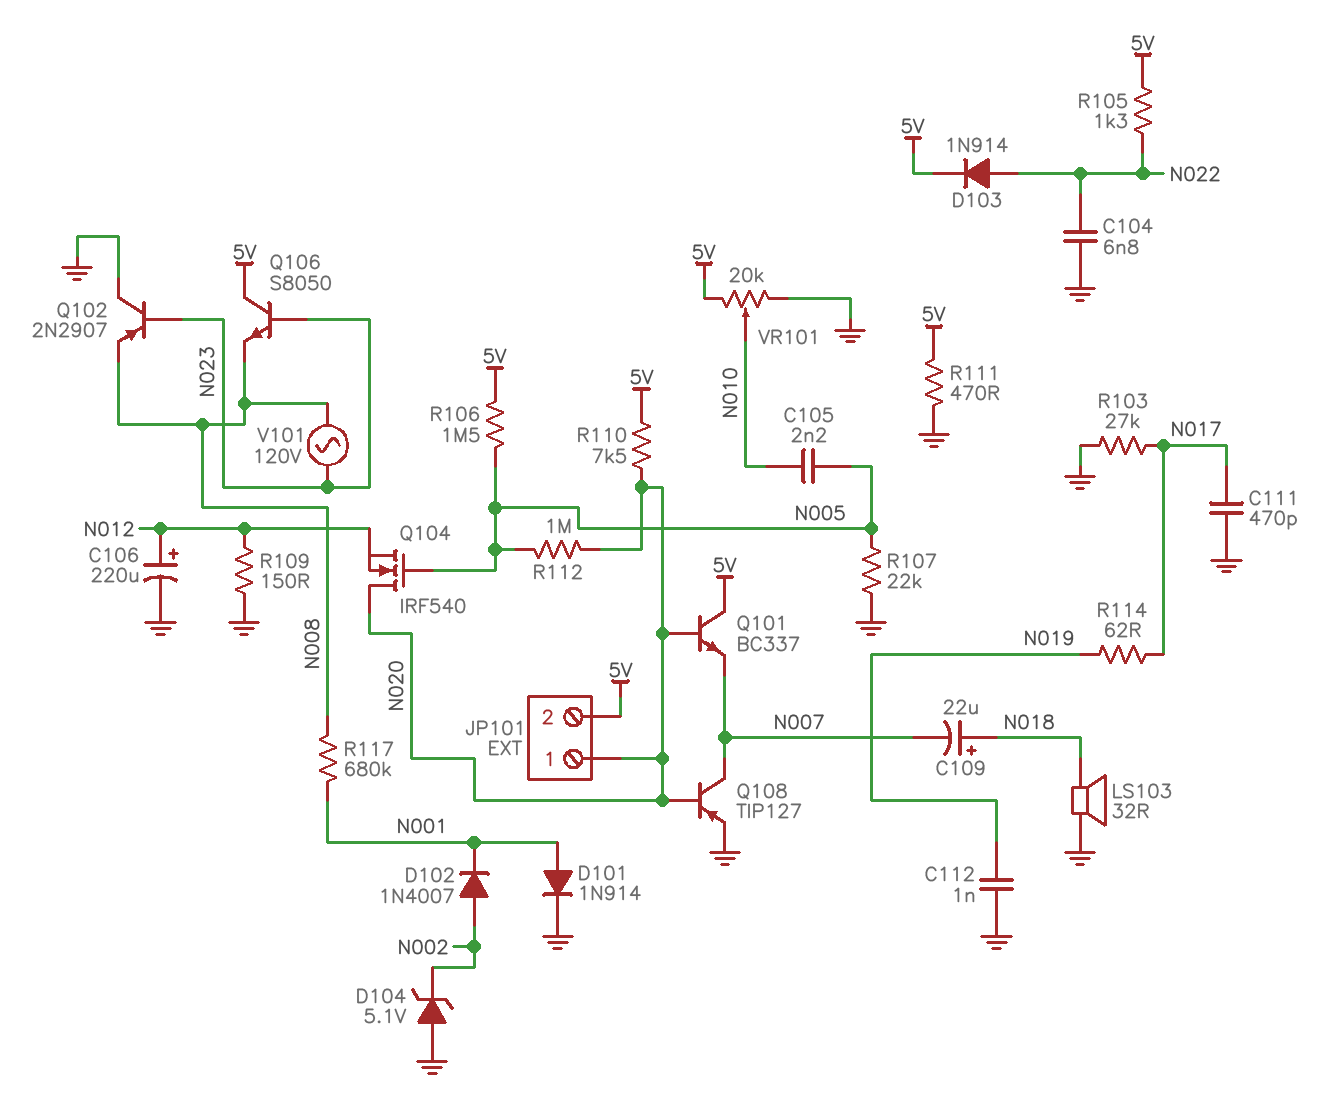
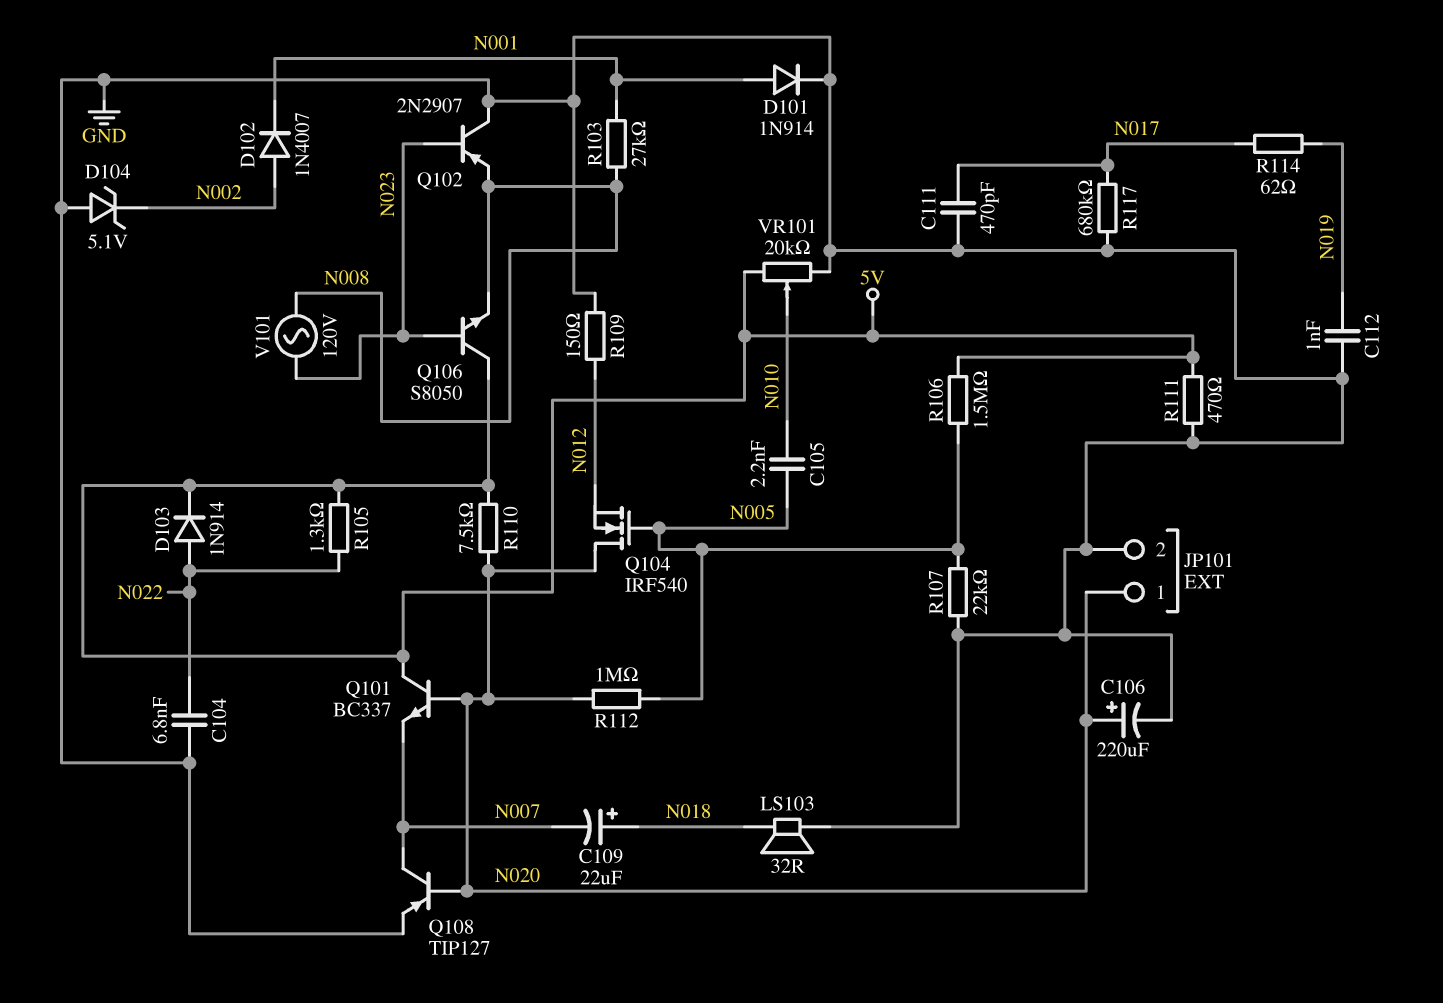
C106: 220uF (plus N012, minus GND) -> 220uF (plus N020, minus GND)
JP101 pin 2: 5V -> GND
R103: 27k (GND, N017) -> 27k (N001, N008)
R117: 680k (N001, N008) -> 680k (GND, N017)

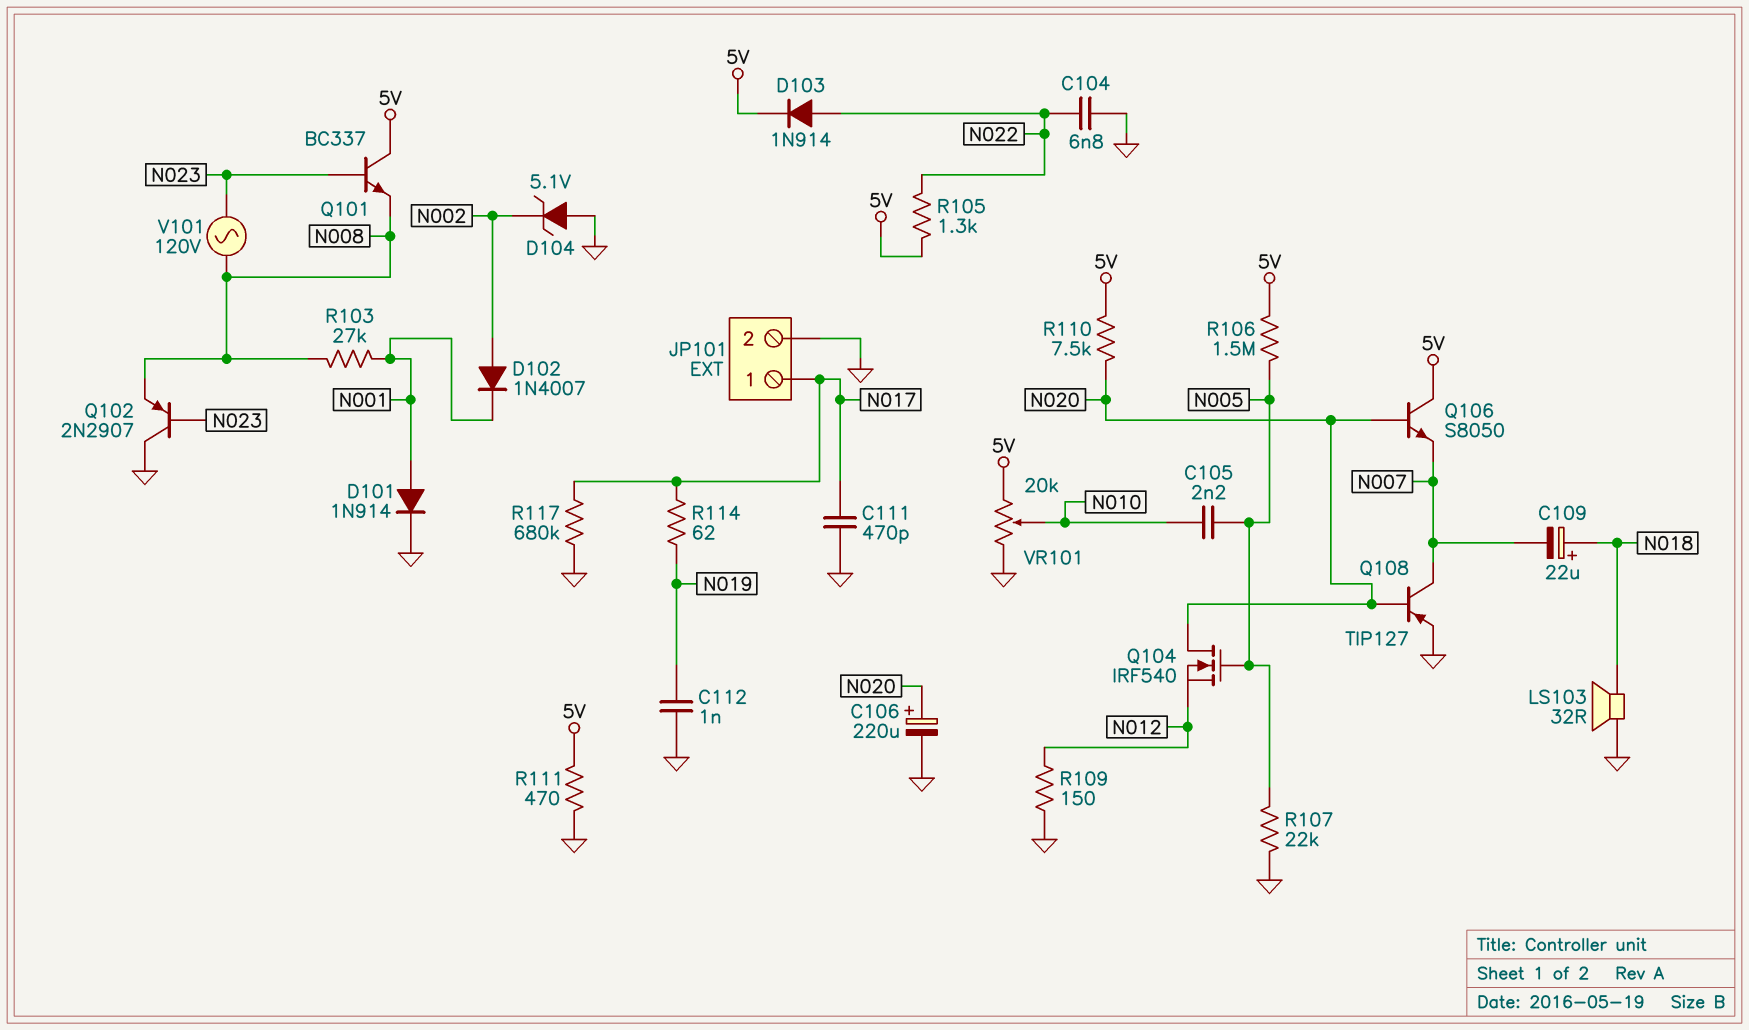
JP101 pin 1: N020 -> N017
Q101: NPN BC337 (B N020, C 5V, E N007) -> NPN BC337 (B N023, C 5V, E N008)
Q106: NPN S8050 (B N023, C 5V, E N008) -> NPN S8050 (B N020, C 5V, E N007)
R112: 1M (N005, N020) -> none

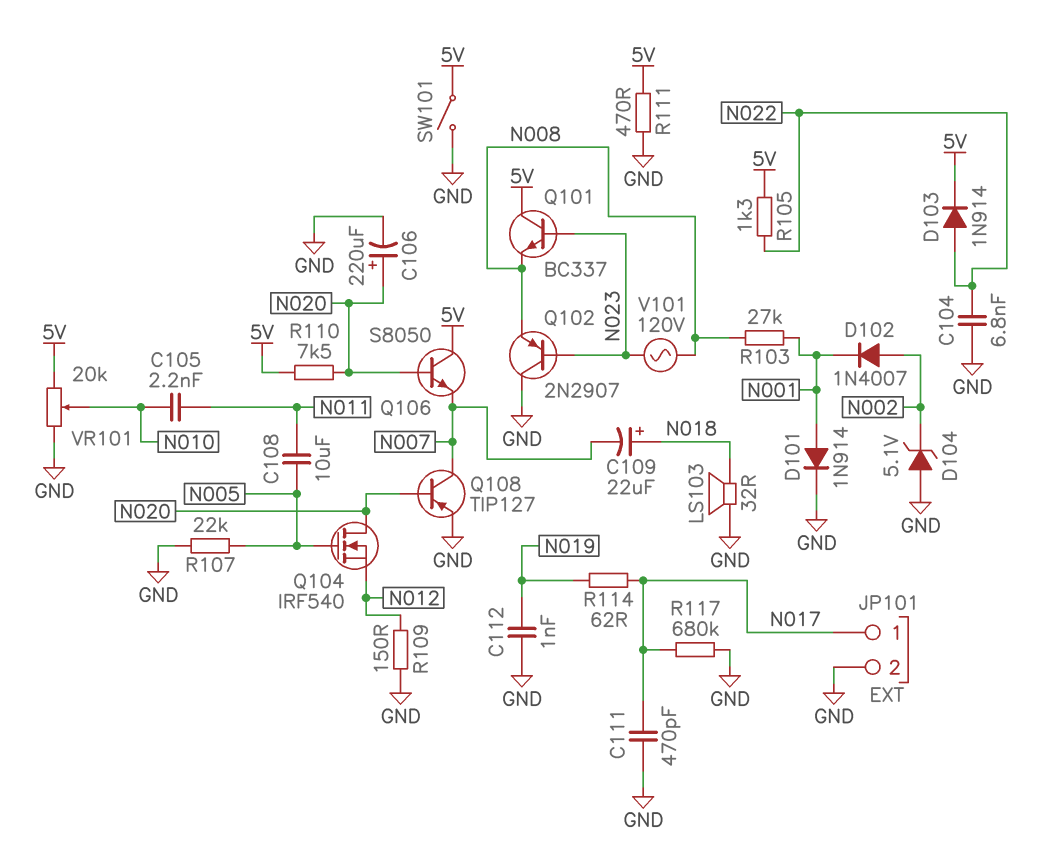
C105: 2.2nF (N005, N010) -> 2.2nF (N010, N011)
C108: none -> 10uF (N005, N011)
R106: 1.5M (5V, N005) -> none
SW101: none -> switch (5V, GND)

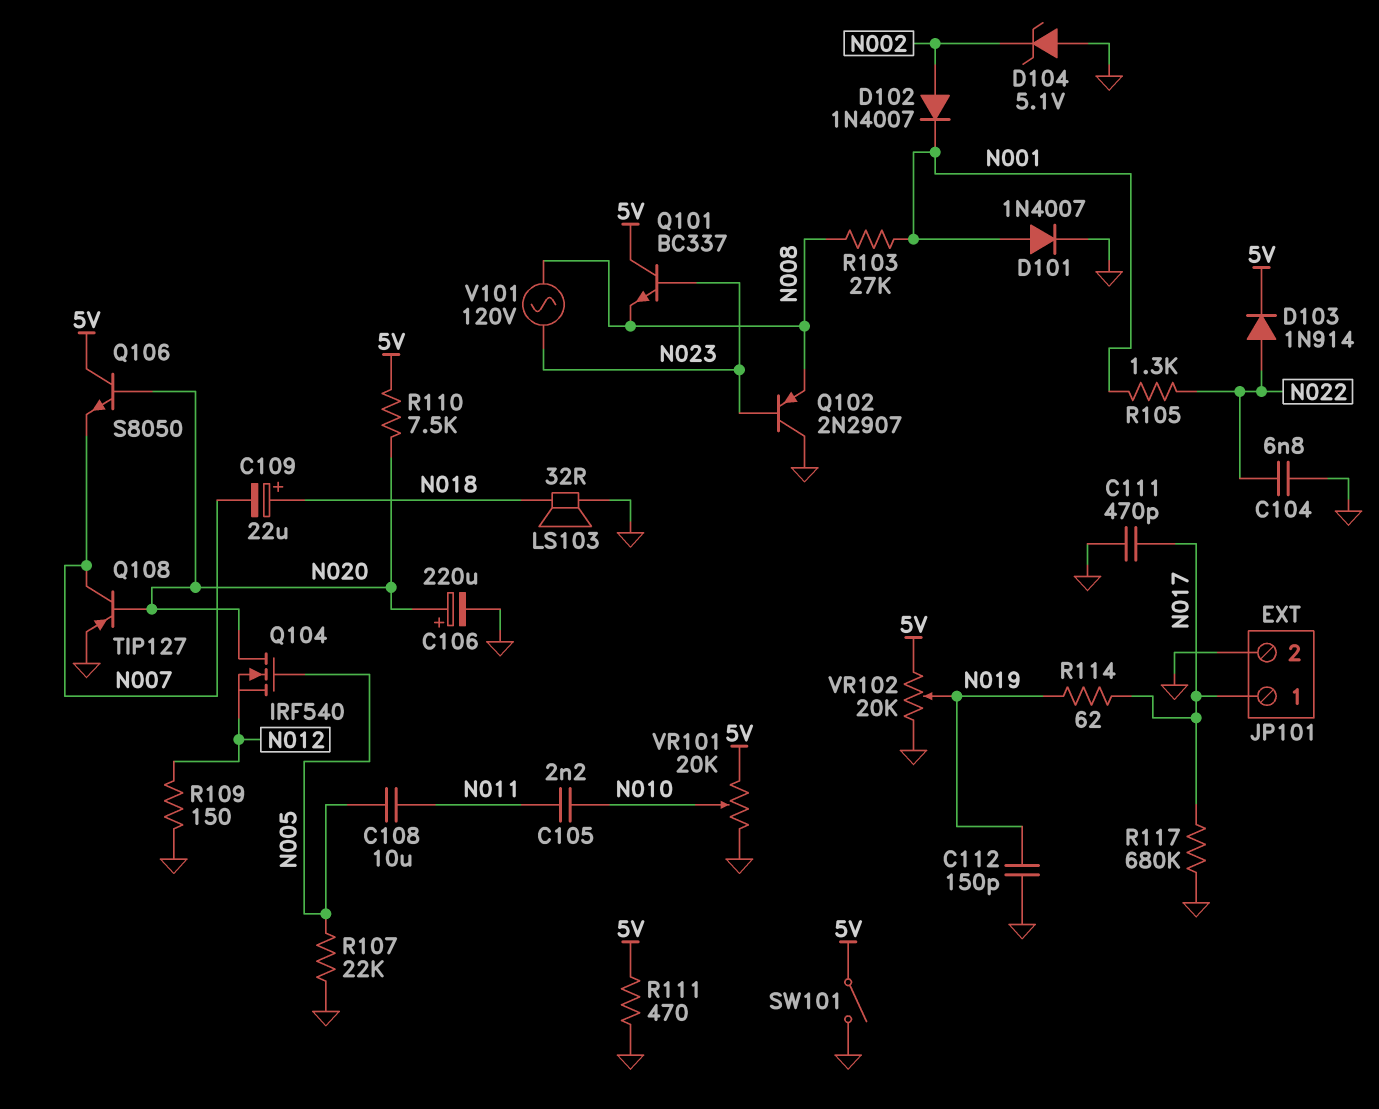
C112: 1nF (GND, N019) -> 150pF (GND, N019)
D101: diode 1N914 (A N001, K GND) -> diode 1N4007 (A N001, K GND)
R105: 1.3k (5V, N022) -> 1.3k (N001, N022)
VR102: none -> 20k (5V, GND, wiper N019)

